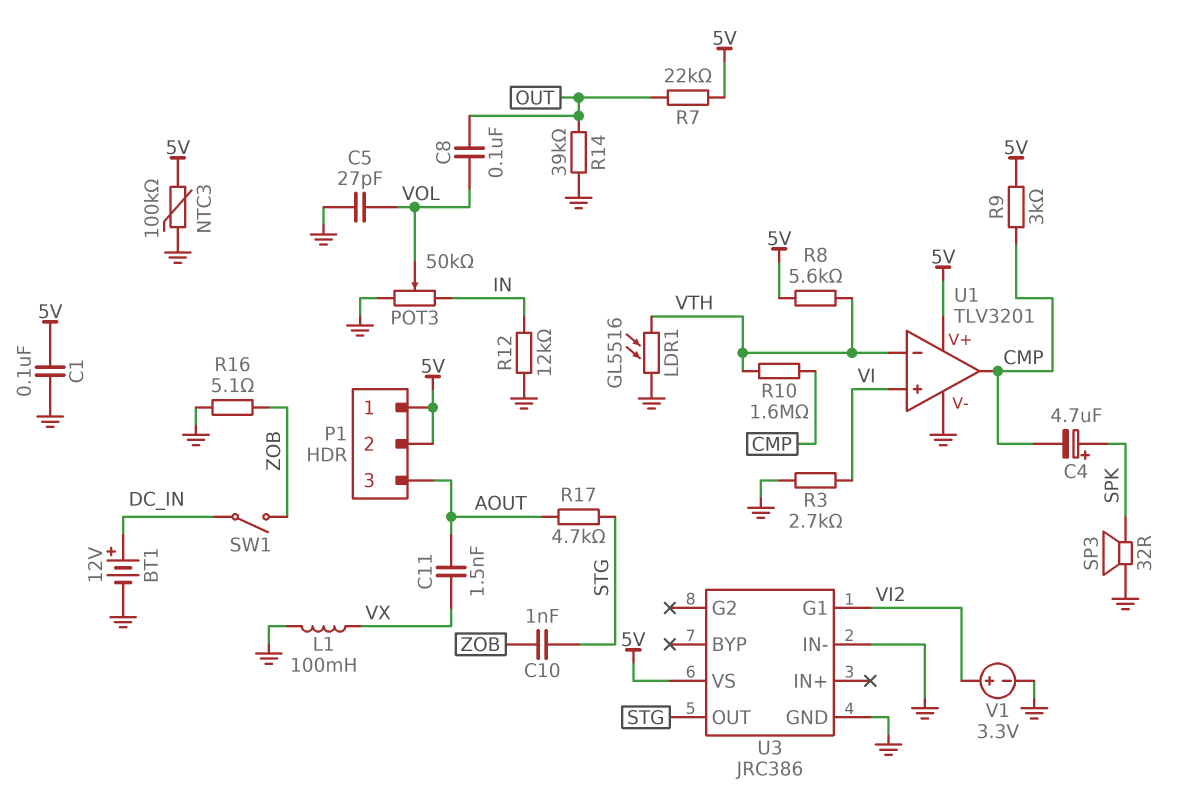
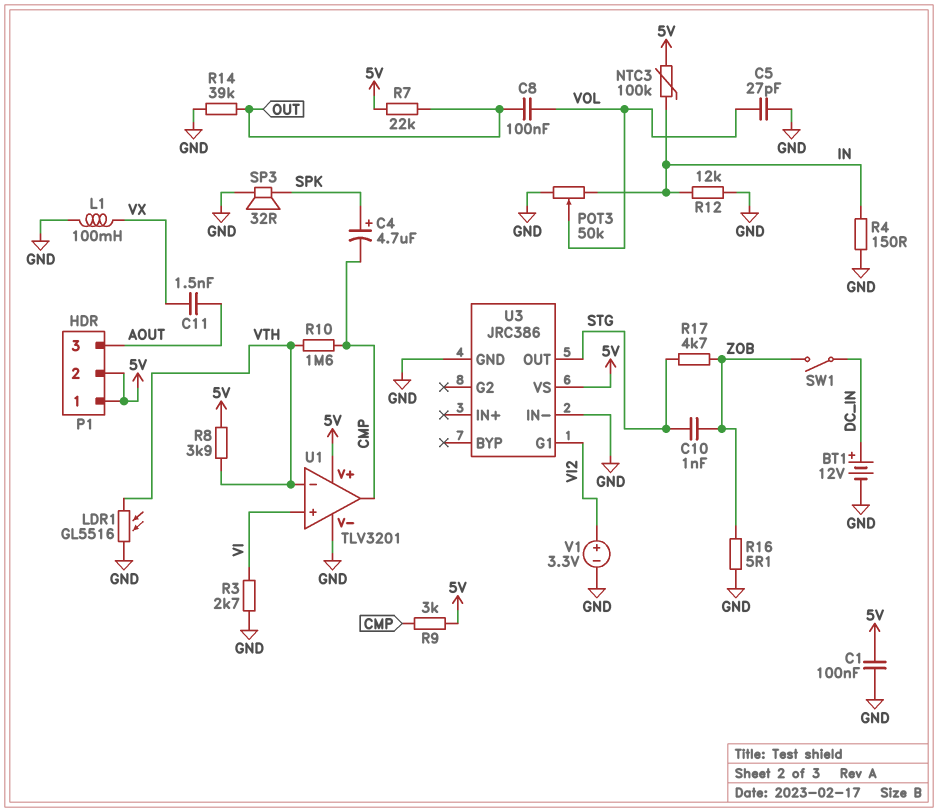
NTC3: 100k (5V, GND) -> 100k (5V, IN)
R4: none -> 150 (GND, IN)
R8: 5.6k (5V, VTH) -> 3.9k (5V, VTH)
R17: 4.7k (AOUT, STG) -> 4.7k (STG, ZOB)

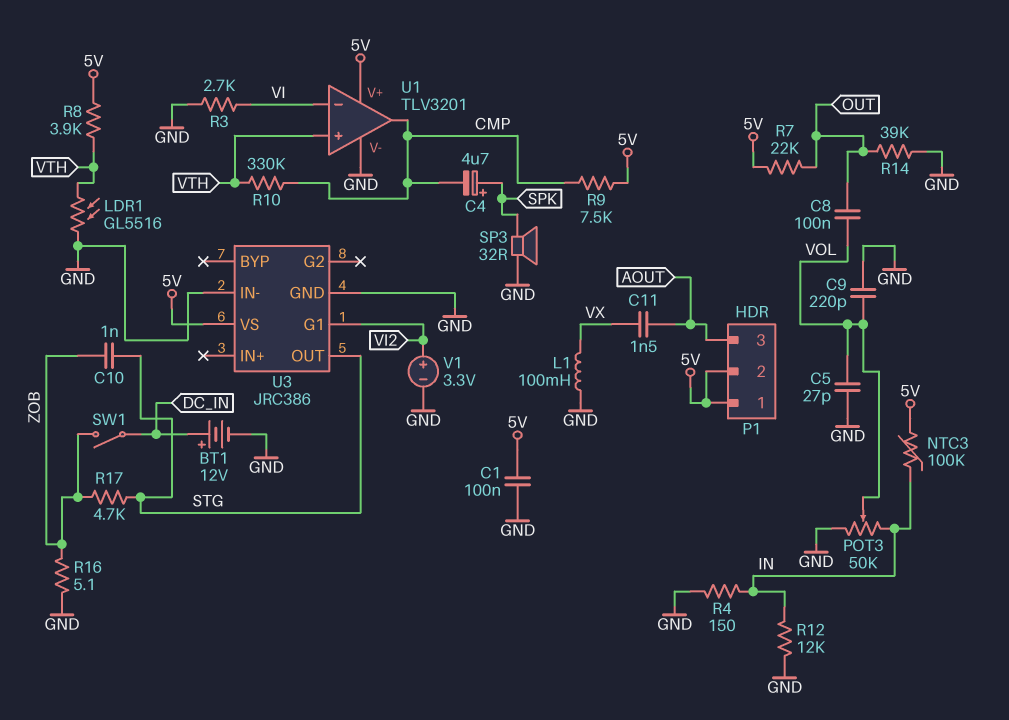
C9: none -> 220pF (GND, VOL)
R9: 3k (5V, CMP) -> 7.5k (5V, CMP)
R10: 1.6M (CMP, VTH) -> 330k (CMP, VTH)
U1 pin in+: VI -> VTH
U1 pin in-: VTH -> VI

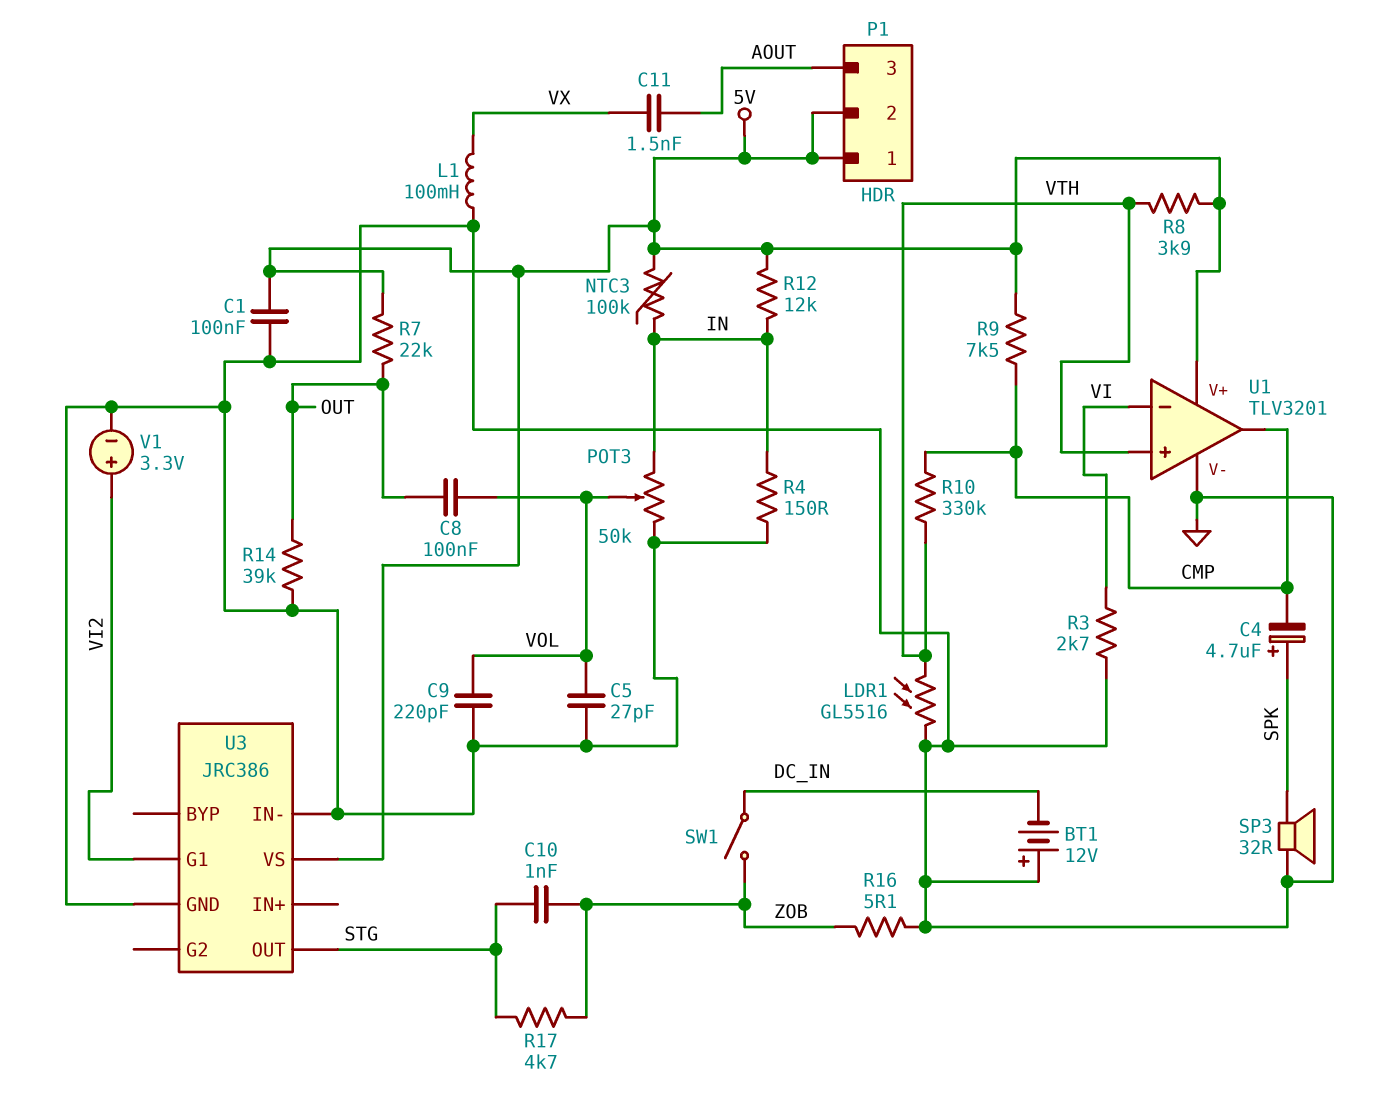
BT1: 12V (plus DC_IN, minus GND) -> 12V (plus GND, minus DC_IN)
R12: 12k (GND, IN) -> 12k (5V, IN)

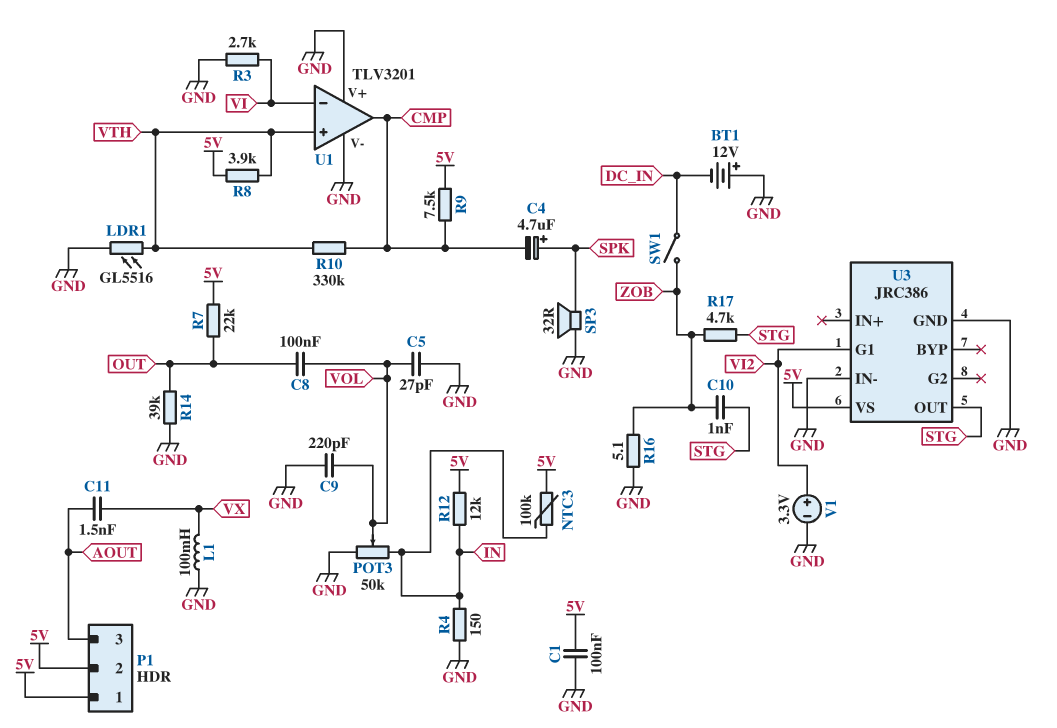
U1 pin V+: 5V -> GND

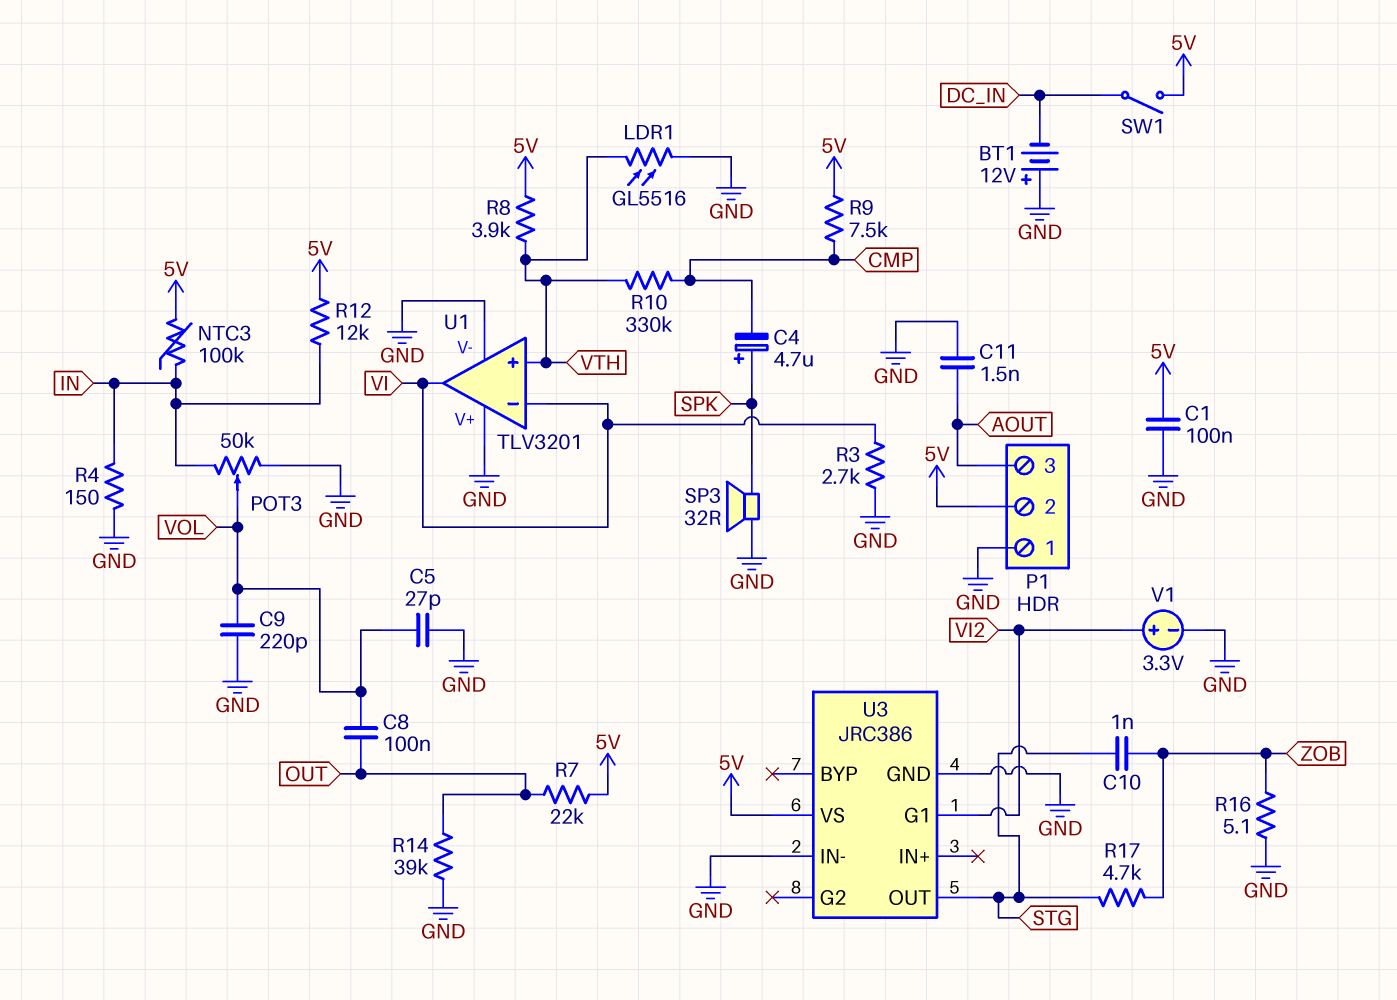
C11: 1.5nF (AOUT, VX) -> 1.5nF (AOUT, GND)
L1: 100mH (GND, VX) -> none
P1 pin 1: 5V -> GND
SW1: switch (DC_IN, ZOB) -> switch (5V, DC_IN)
U1 pin out: CMP -> VI

